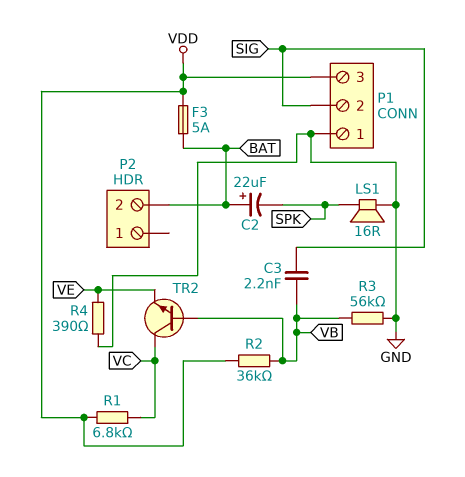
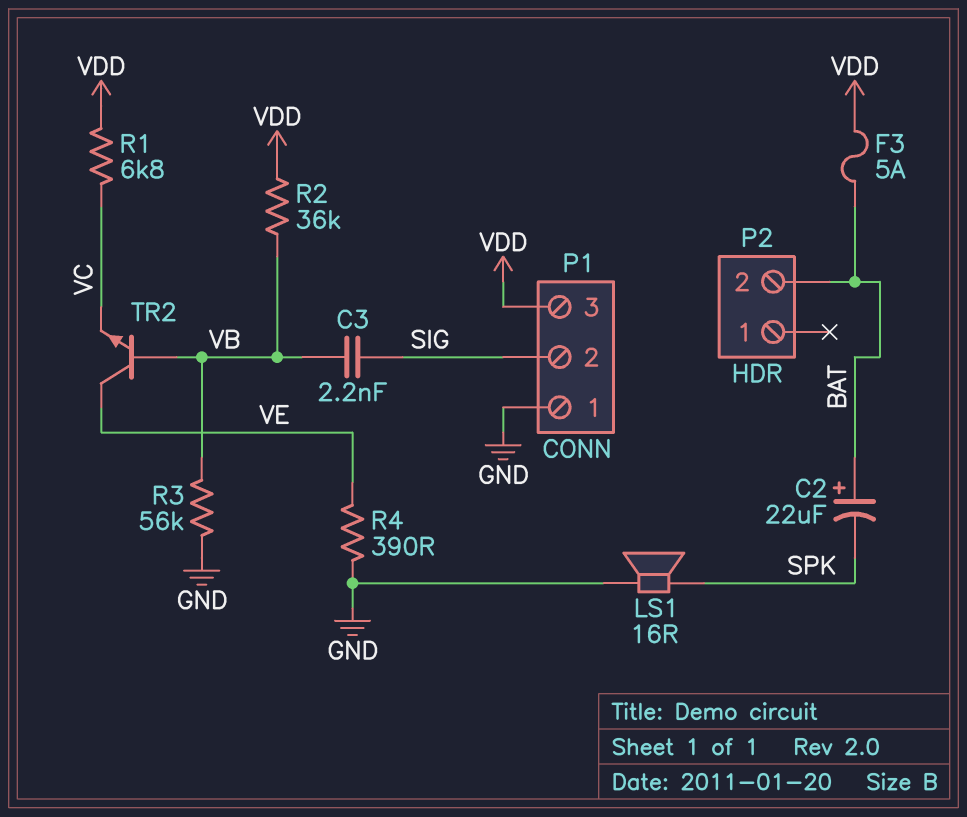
TR2: NPN (B VB, C VC, E VE) -> NPN (B VB, C VE, E VC)

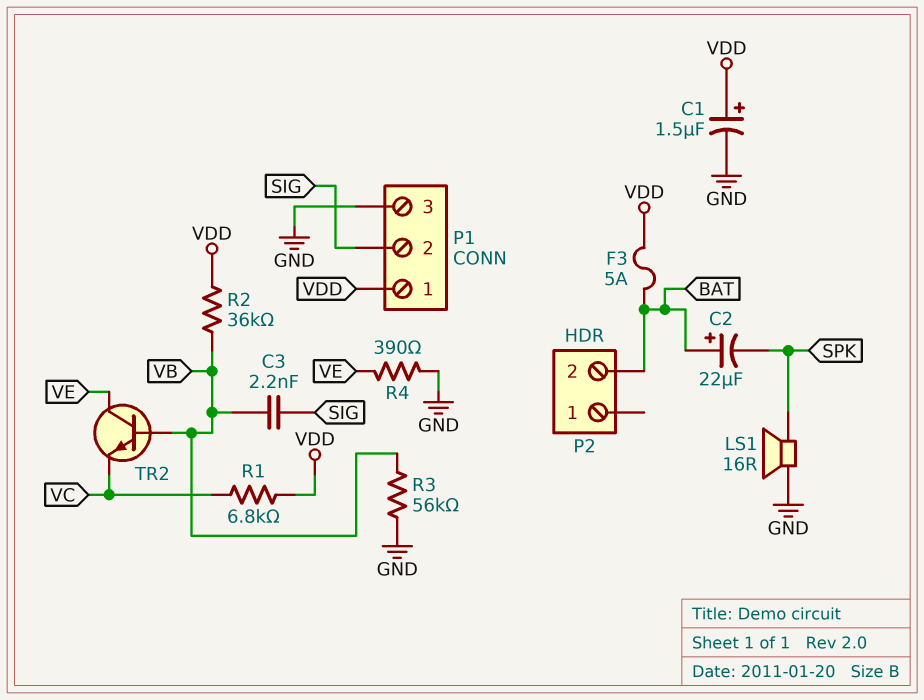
C1: none -> 1.5uF (plus VDD, minus GND)
P1 pin 1: GND -> VDD
P1 pin 3: VDD -> GND

